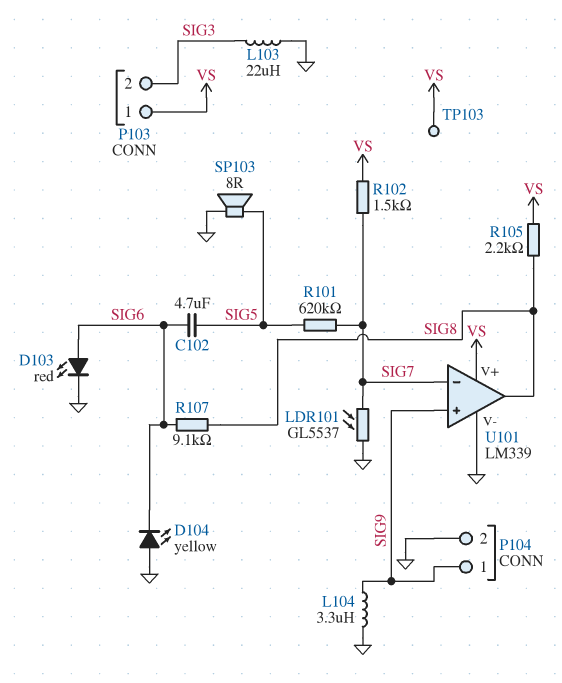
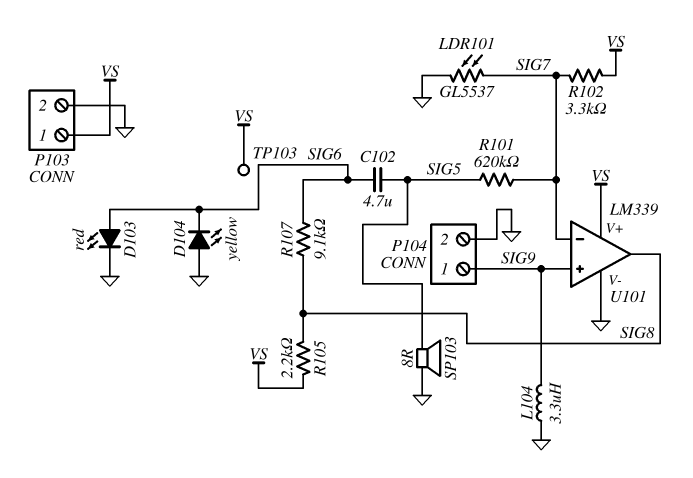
L103: 22uH (GND, SIG3) -> none
P103 pin 2: SIG3 -> GND
R102: 1.5k (SIG7, VS) -> 3.3k (SIG7, VS)

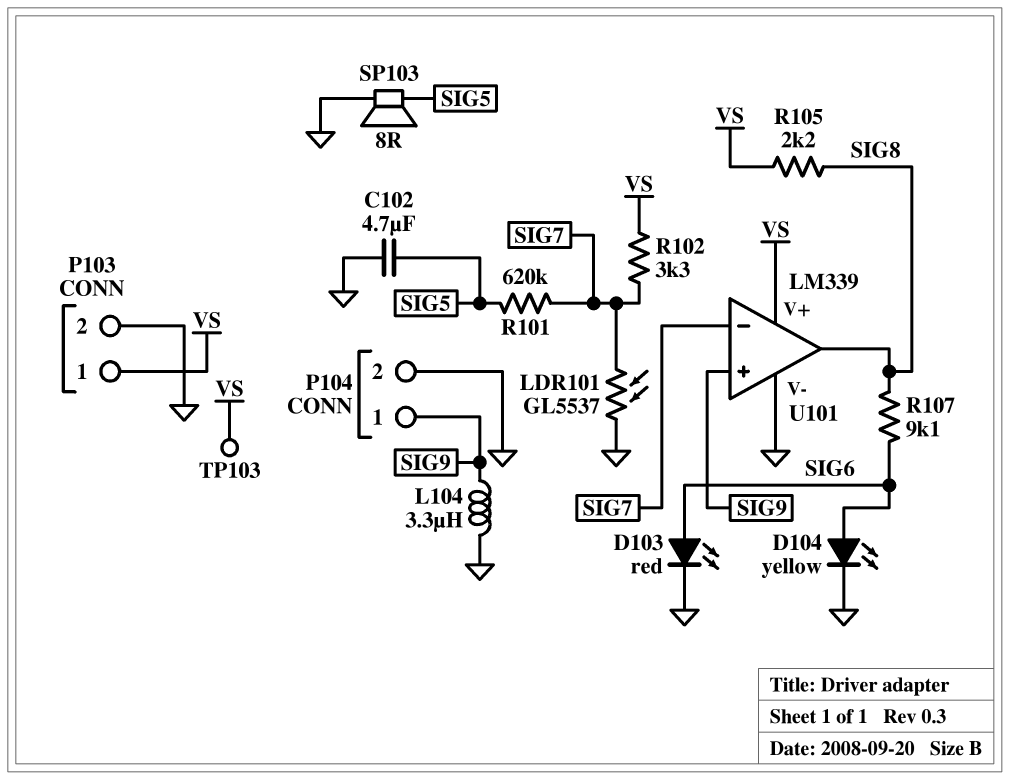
C102: 4.7uF (SIG5, SIG6) -> 4.7uF (GND, SIG5)
D104: LED yellow (A GND, K SIG6) -> LED yellow (A SIG6, K GND)

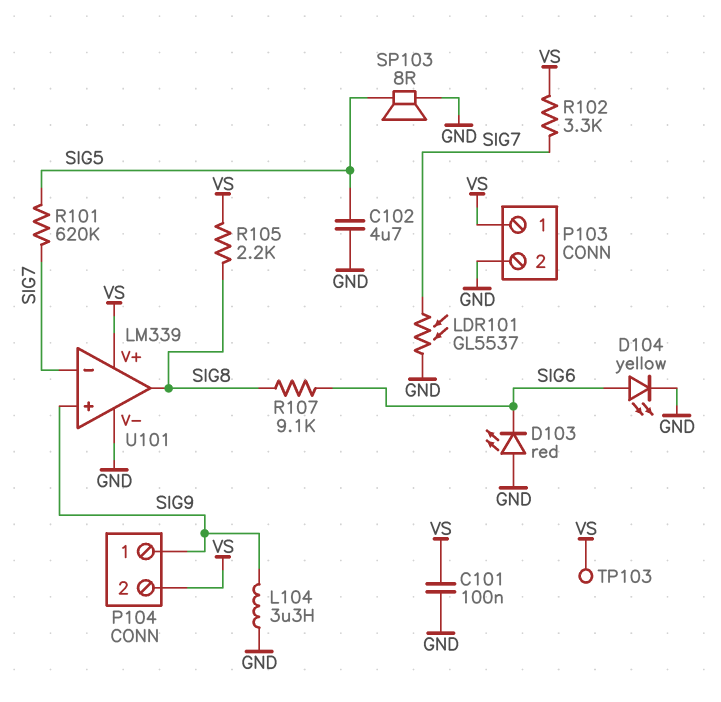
C101: none -> 100nF (GND, VS)
D103: LED red (A SIG6, K GND) -> LED red (A GND, K SIG6)
P104 pin 2: GND -> VS

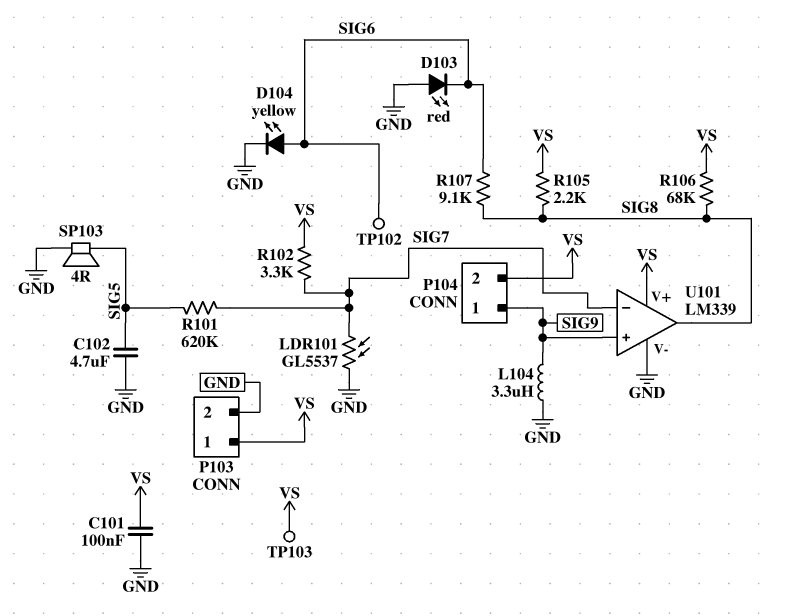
R106: none -> 68k (SIG8, VS)
SP103: speaker 8R (GND, SIG5) -> speaker 4R (GND, SIG5)
TP102: none -> test point (SIG6)

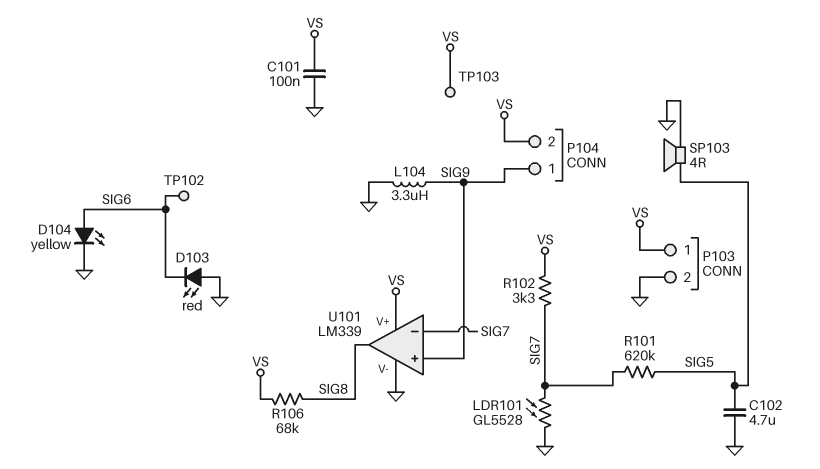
LDR101: GL5537 (GND, SIG7) -> GL5528 (GND, SIG7)
R105: 2.2k (SIG8, VS) -> none
R107: 9.1k (SIG6, SIG8) -> none

